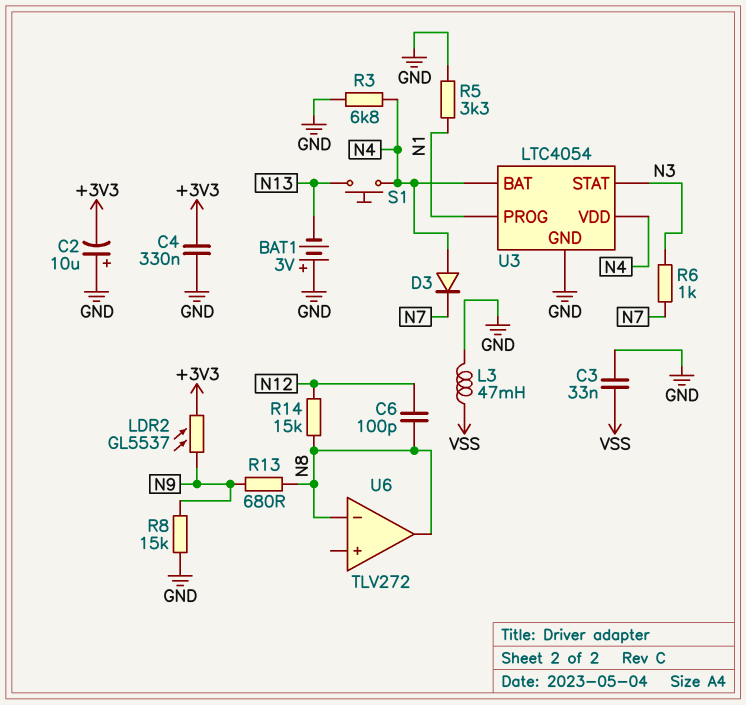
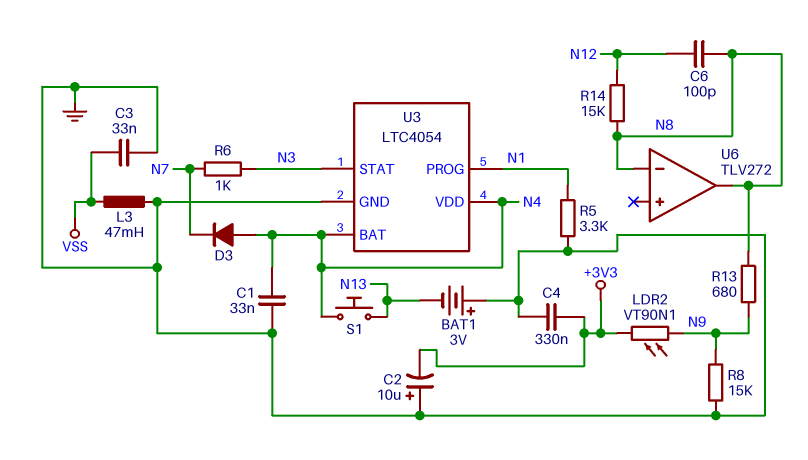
C1: none -> 33nF (GND, N4)
LDR2: GL5537 (+3V3, N9) -> VT90N1 (+3V3, N9)
R3: 6.8k (GND, N4) -> none

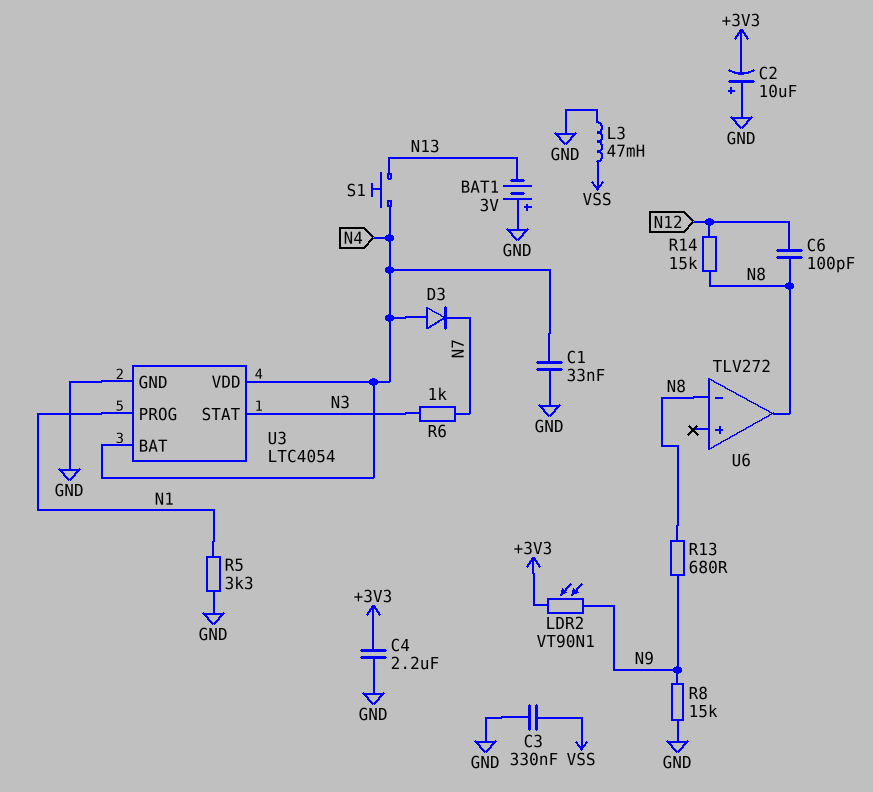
C3: 33nF (GND, VSS) -> 330nF (GND, VSS)
C4: 330nF (+3V3, GND) -> 2.2uF (+3V3, GND)

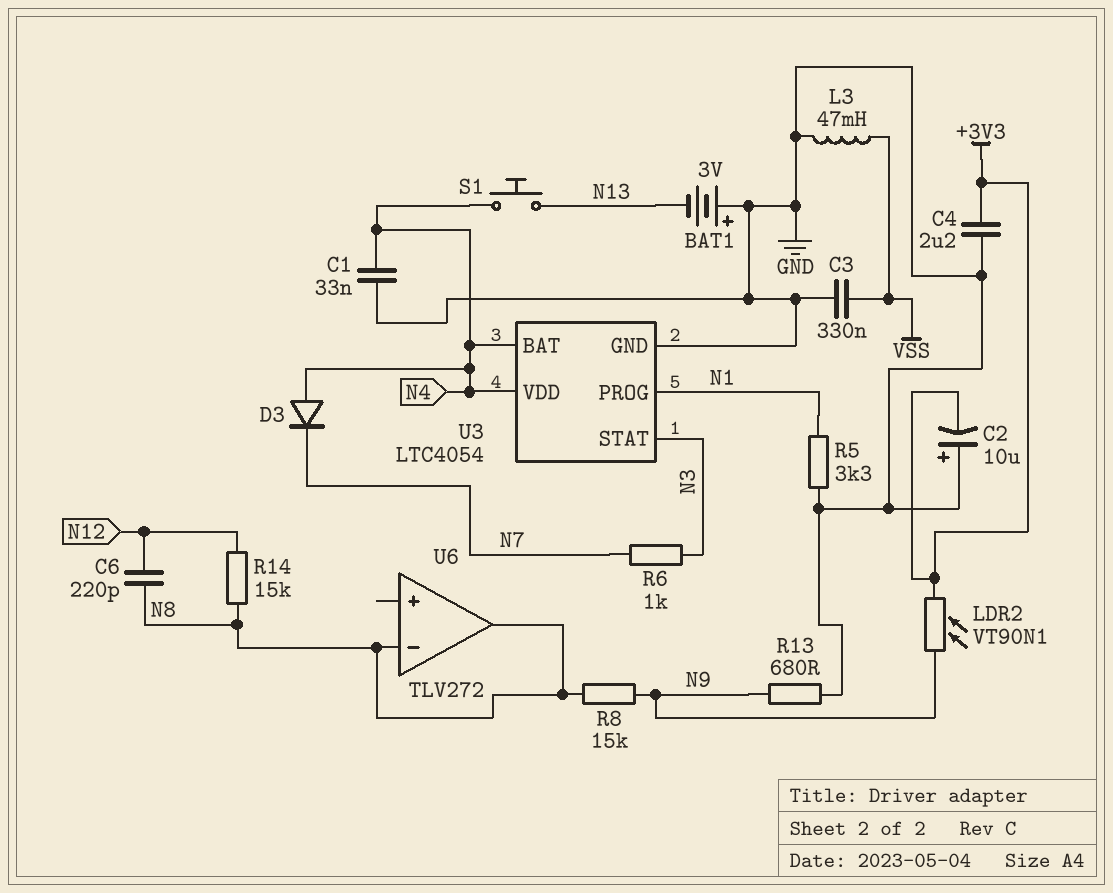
C6: 100pF (N8, N12) -> 220pF (N8, N12)
R8: 15k (GND, N9) -> 15k (N8, N9)
R13: 680 (N8, N9) -> 680 (GND, N9)

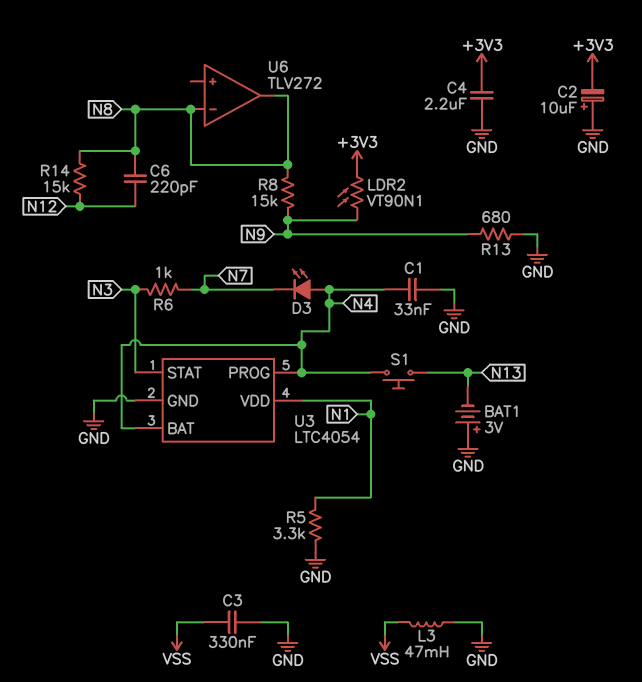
D3: diode (A N4, K N7) -> LED (A N4, K N7)
U3 pin PROG: N1 -> N4
U3 pin VDD: N4 -> N1

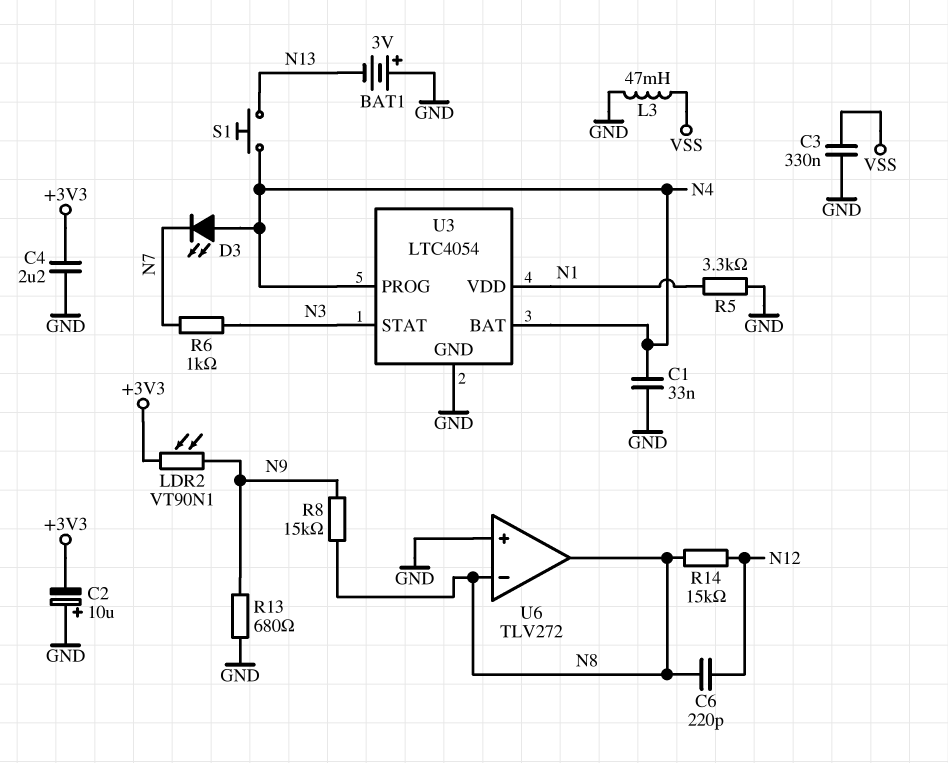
U6 pin in+: none -> GND

